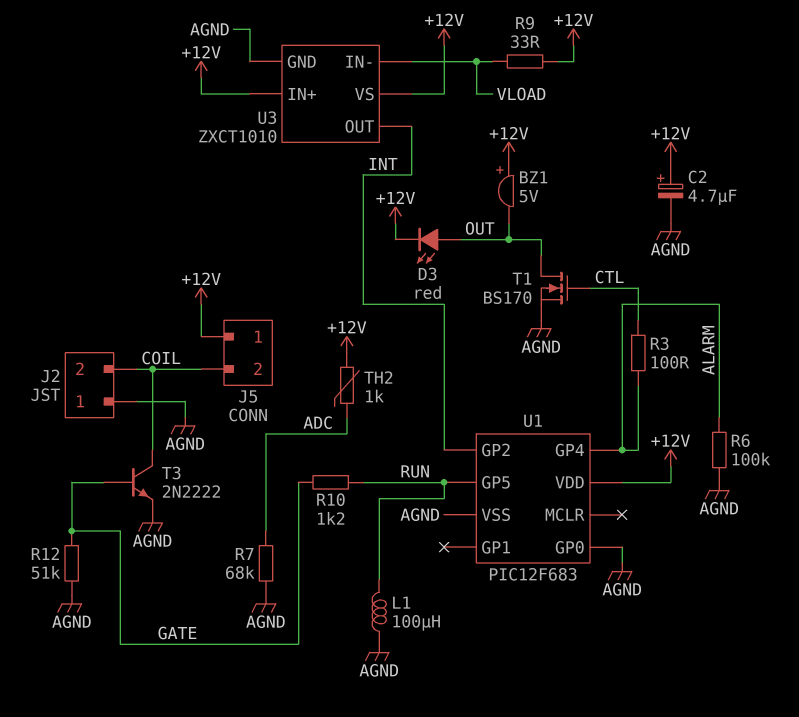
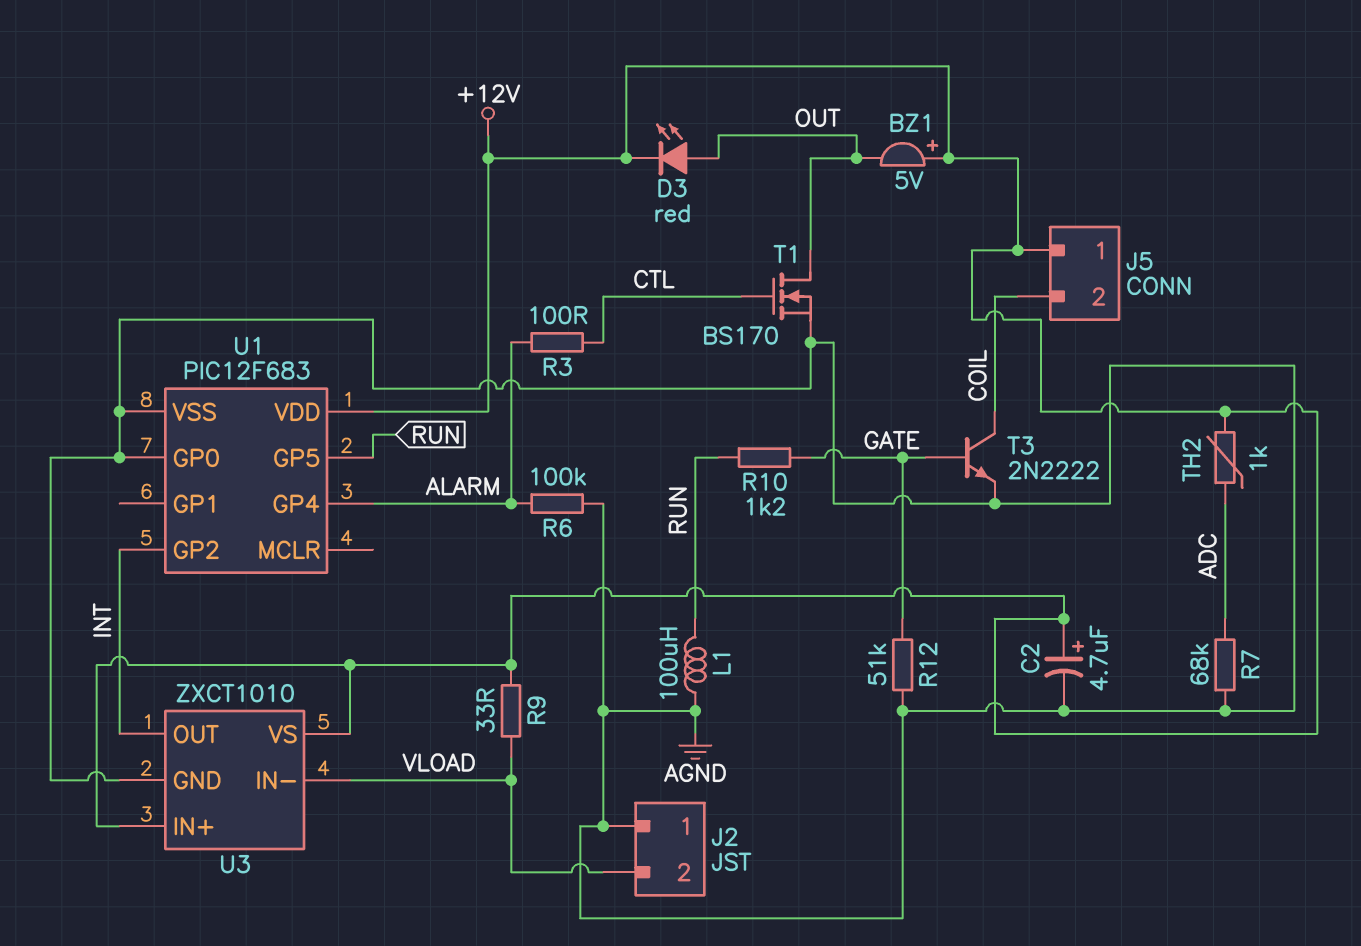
J2 pin 2: COIL -> VLOAD

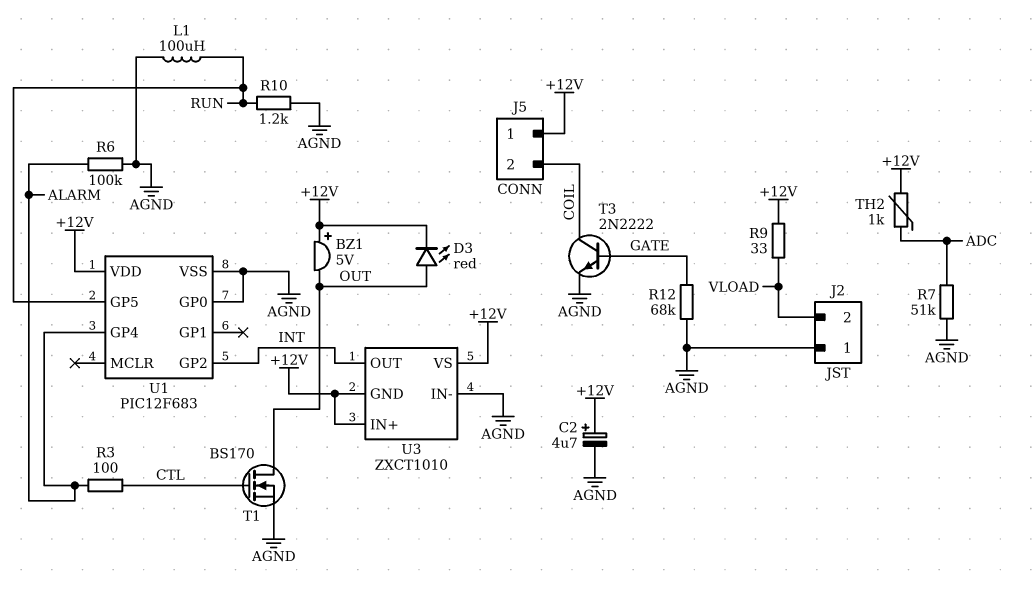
R7: 68k (ADC, AGND) -> 51k (ADC, AGND)
R10: 1.2k (GATE, RUN) -> 1.2k (AGND, RUN)
R12: 51k (AGND, GATE) -> 68k (AGND, GATE)
U3 pin GND: AGND -> +12V
U3 pin IN-: VLOAD -> AGND

